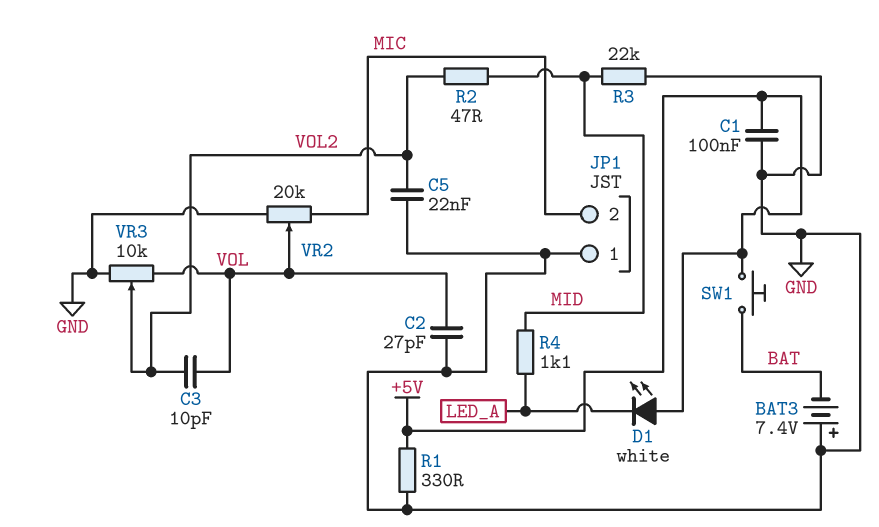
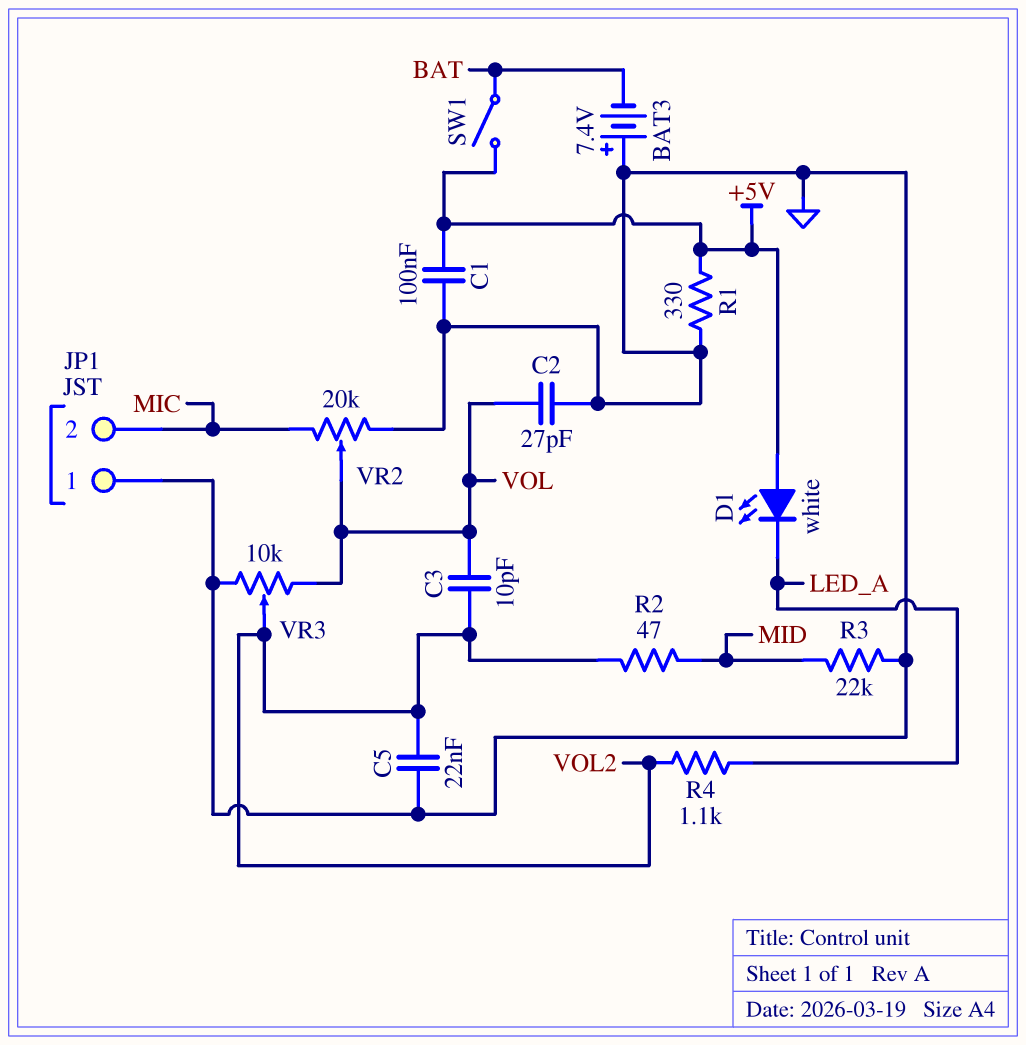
R4: 1.1k (LED_A, MID) -> 1.1k (LED_A, VOL2)
SW1: button (+5V, BAT) -> switch (+5V, BAT)

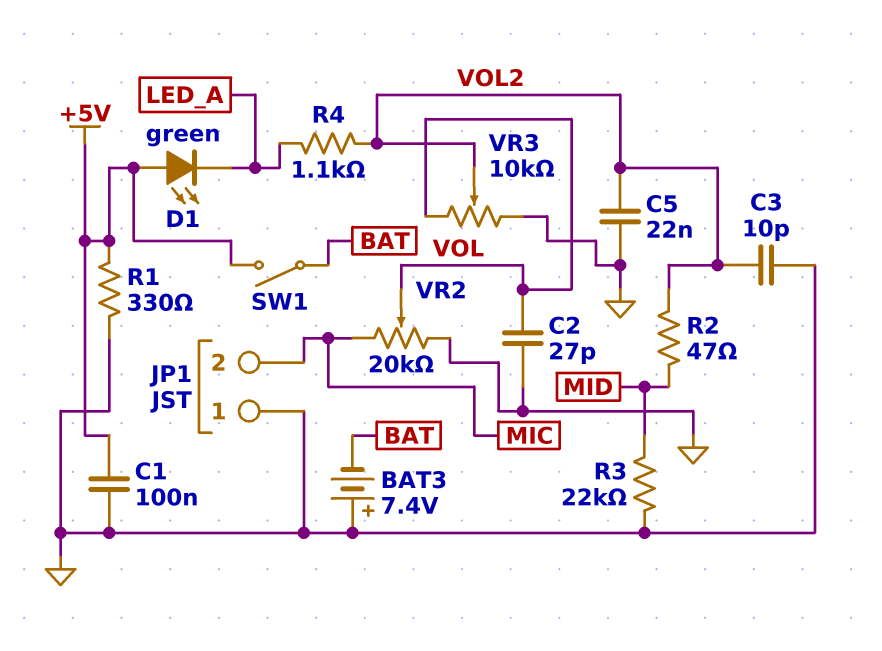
C3: 10pF (VOL, VOL2) -> 10pF (GND, VOL2)
D1: LED white (A +5V, K LED_A) -> LED green (A +5V, K LED_A)

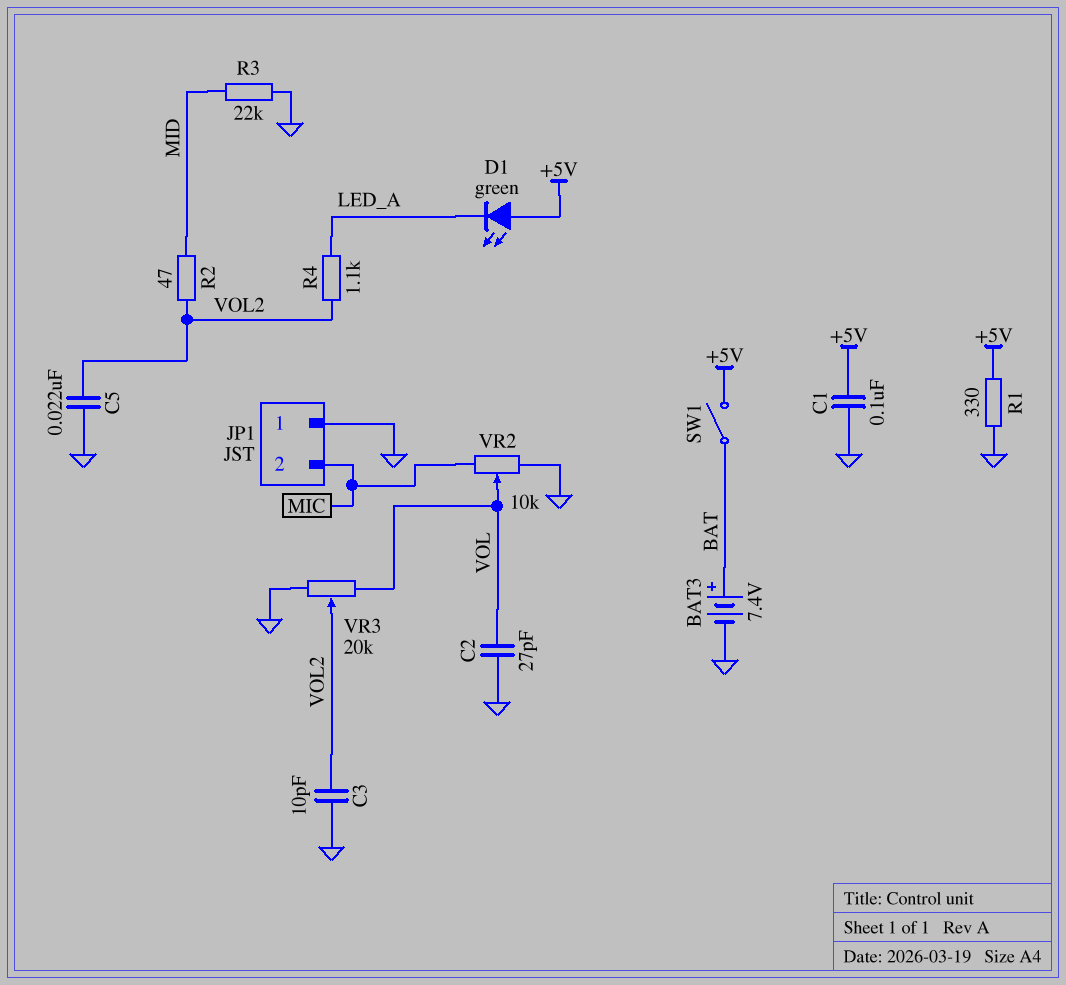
BAT3: 7.4V (plus GND, minus BAT) -> 7.4V (plus BAT, minus GND)
VR2: 20k (GND, MIC, wiper VOL) -> 10k (GND, MIC, wiper VOL)
VR3: 10k (GND, VOL, wiper VOL2) -> 20k (GND, VOL, wiper VOL2)

